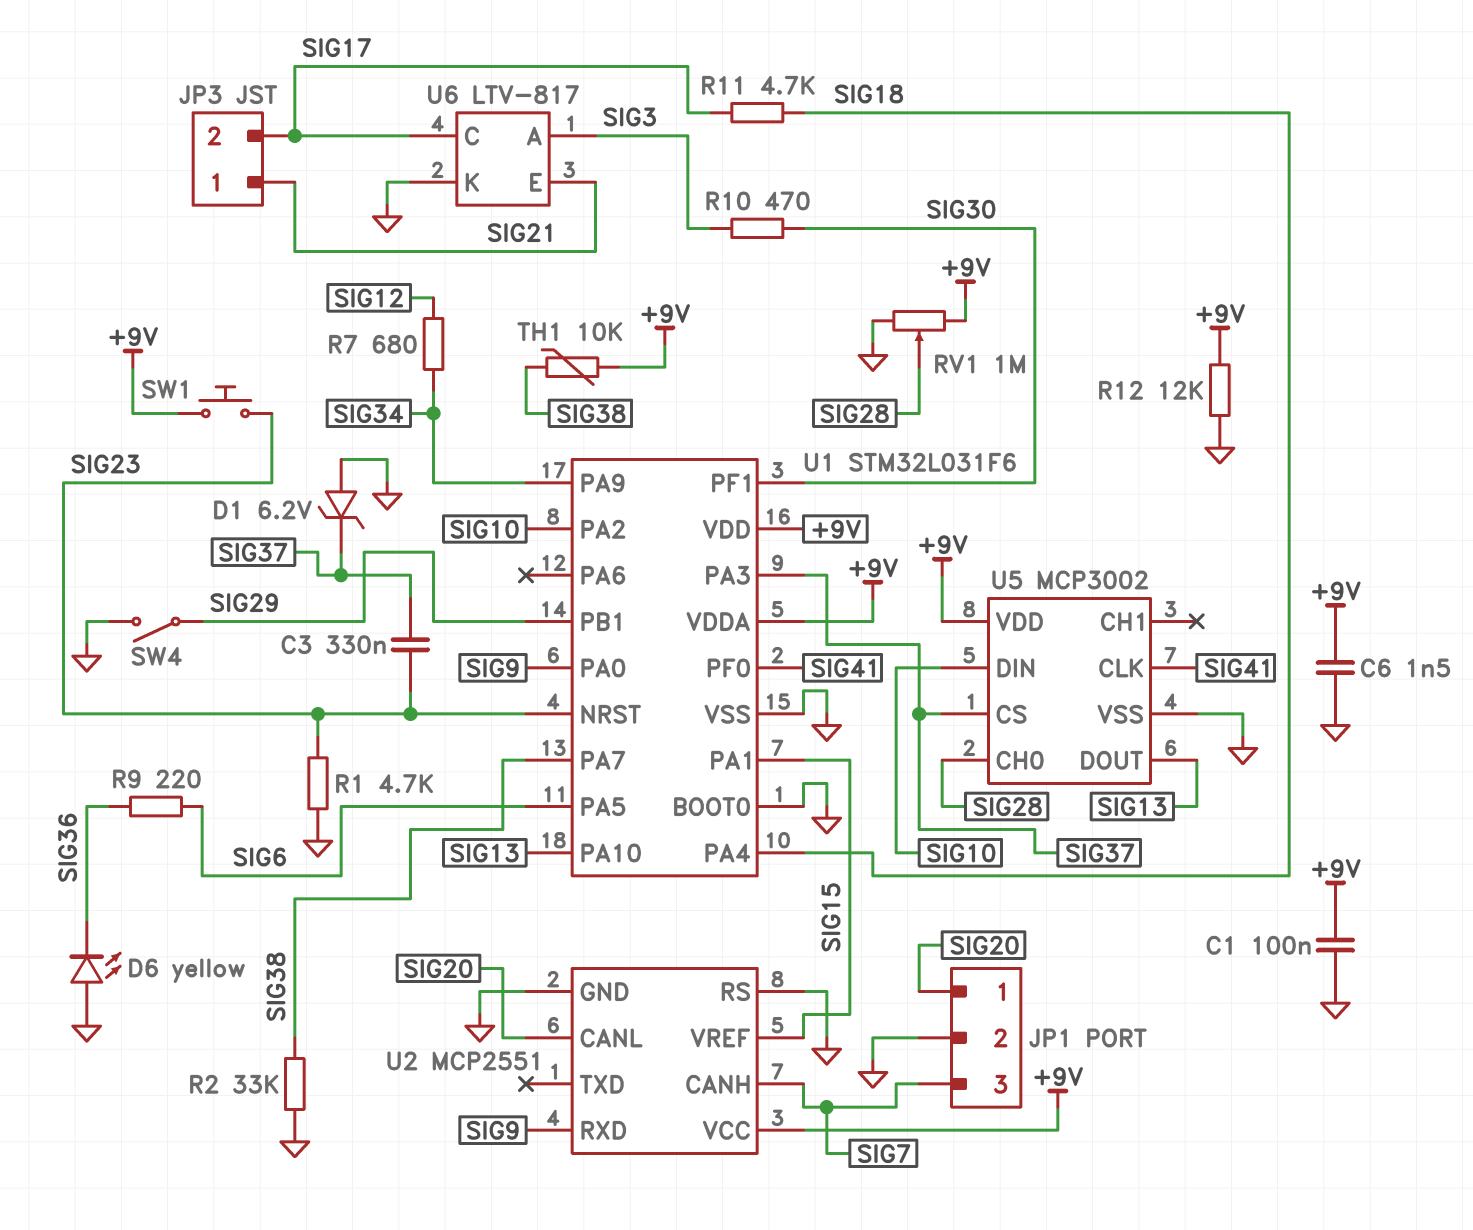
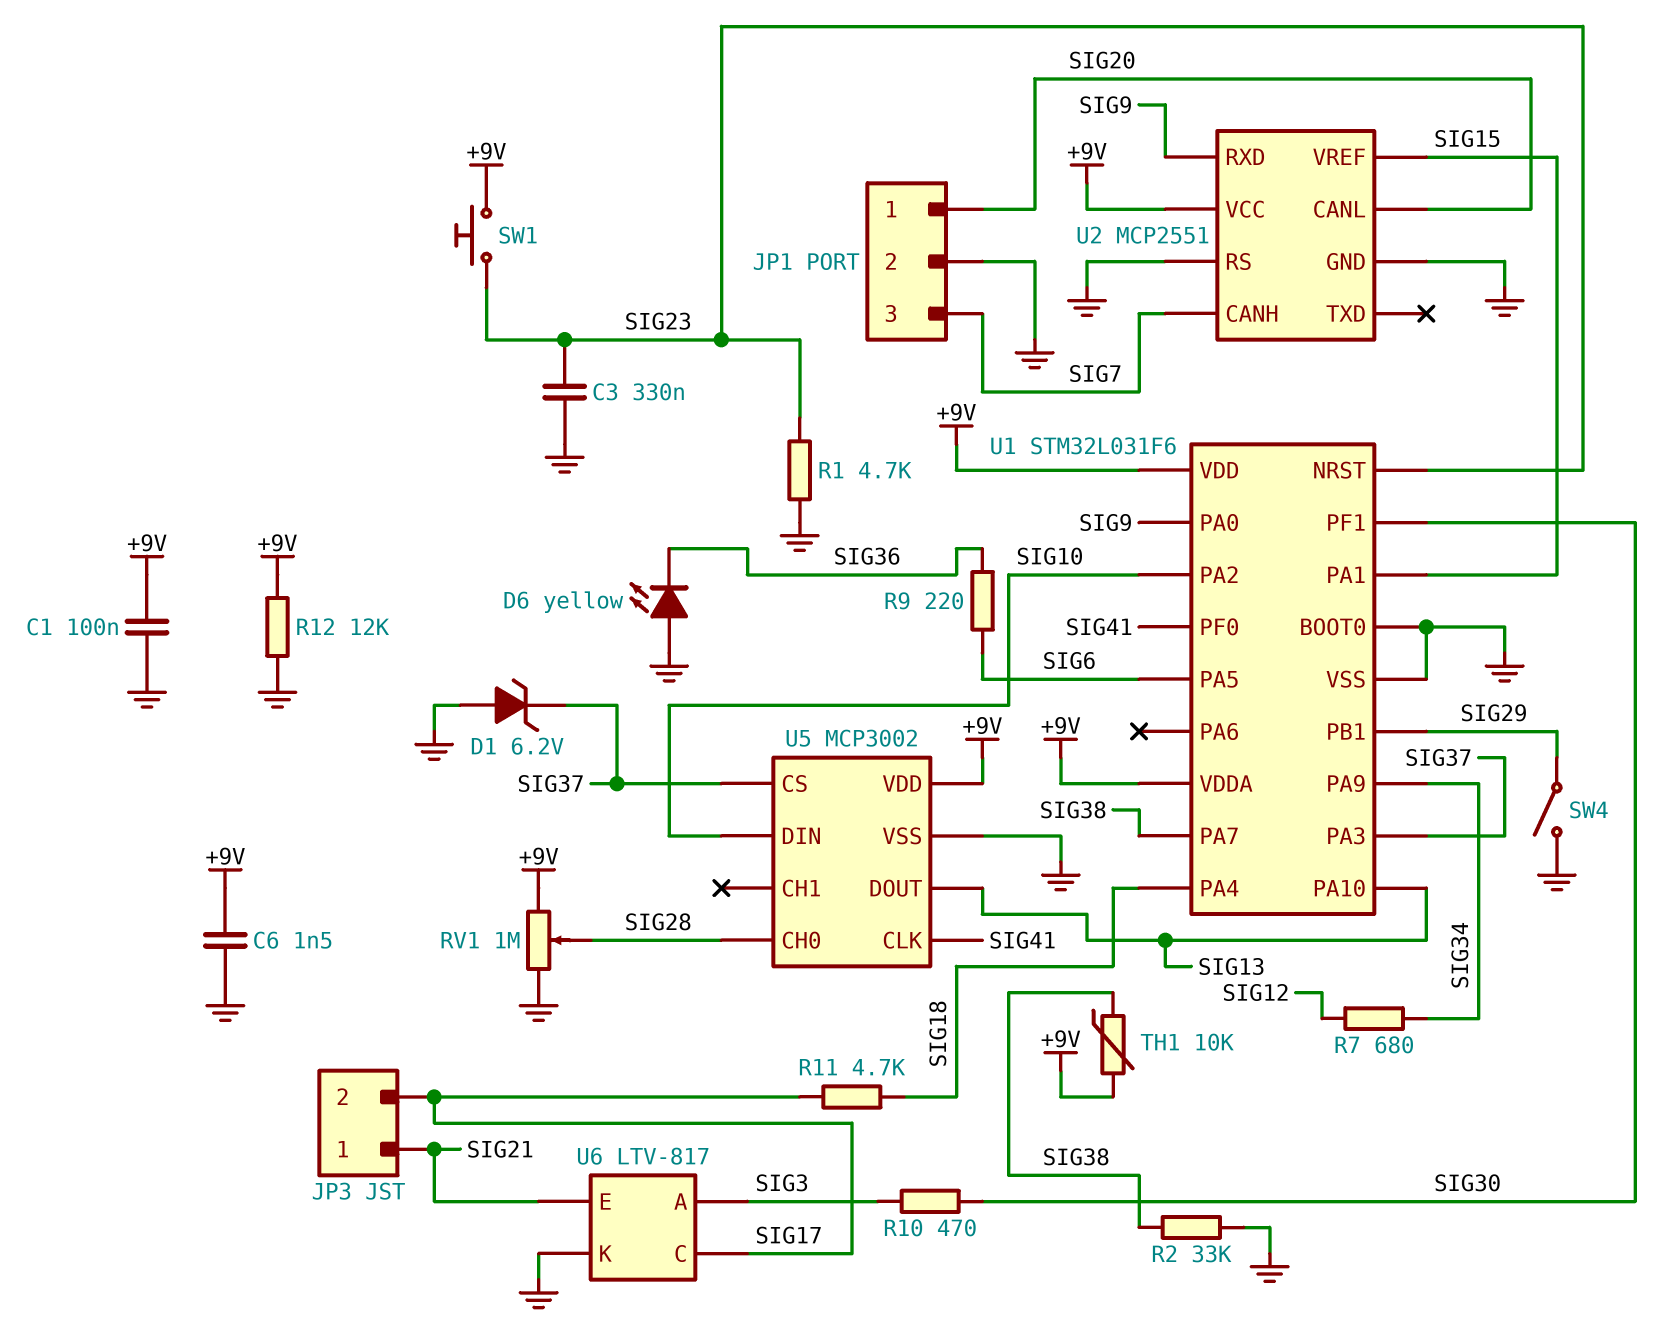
C3: 330nF (SIG23, SIG37) -> 330nF (GND, SIG23)

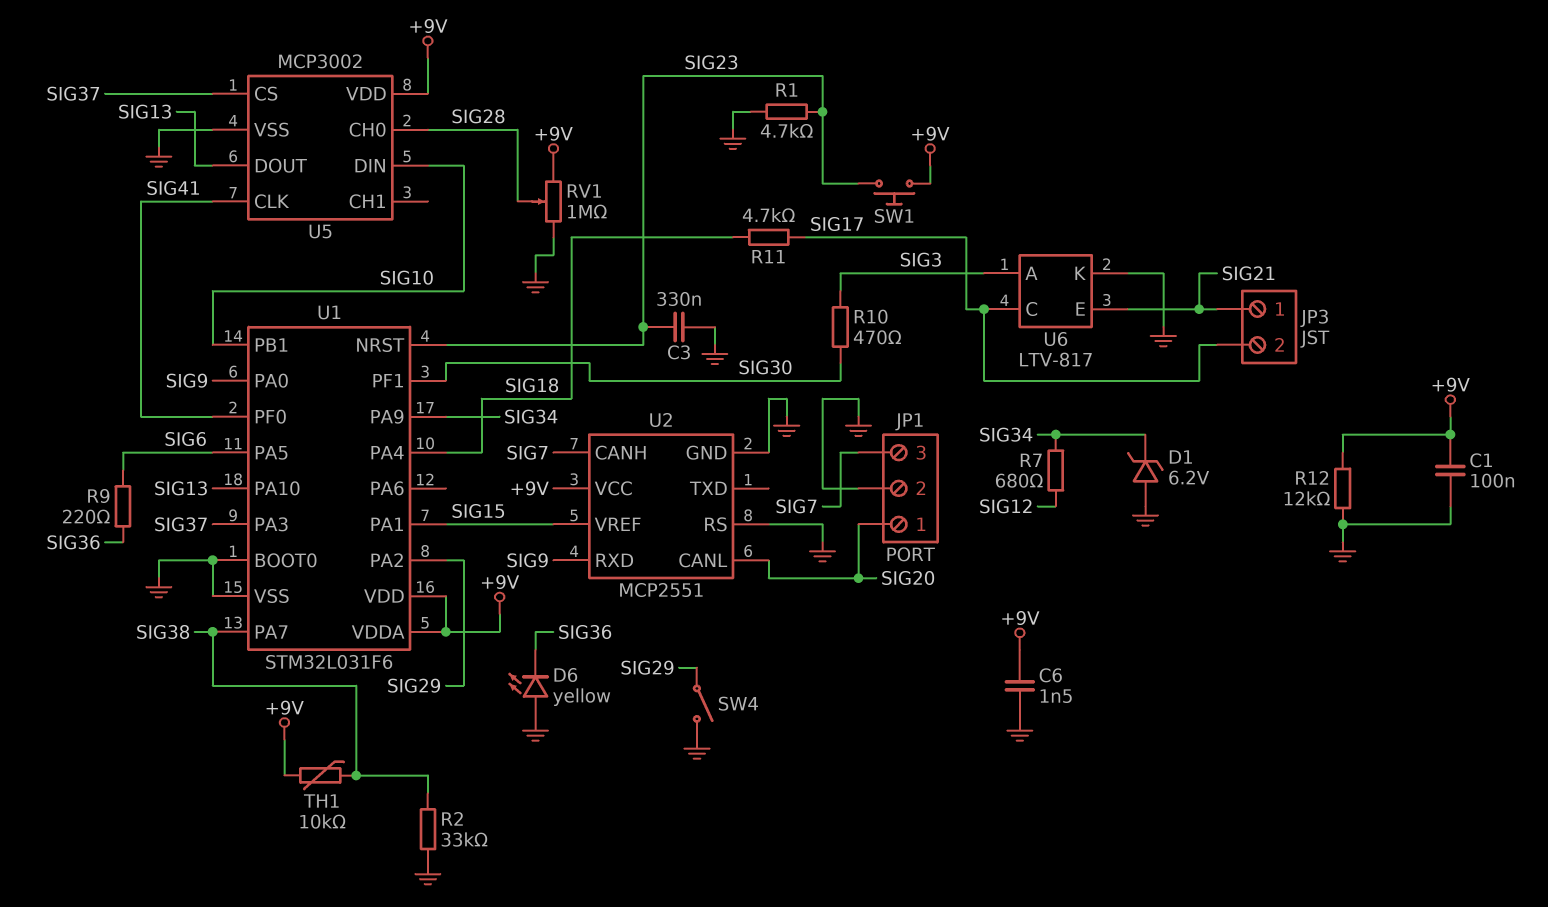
D1: zener 6.2V (A GND, K SIG37) -> zener 6.2V (A GND, K SIG34)
U1 pin PA2: SIG10 -> SIG29
U1 pin PB1: SIG29 -> SIG10

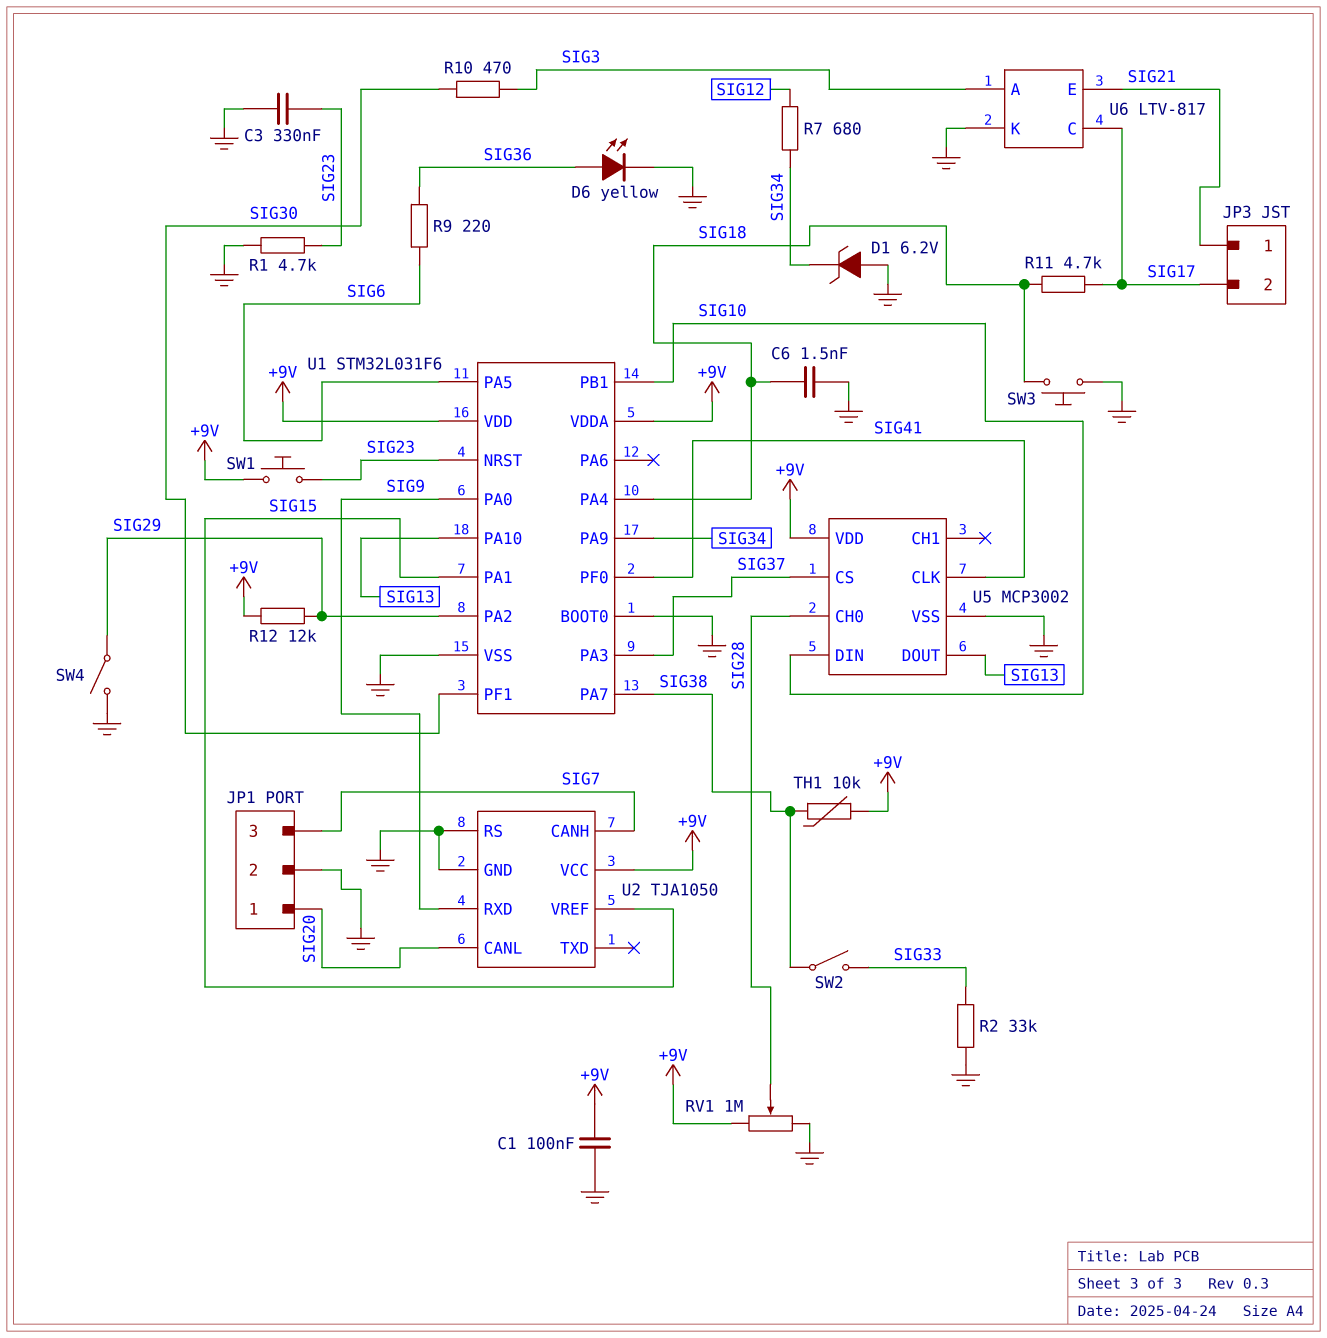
C6: 1.5nF (+9V, GND) -> 1.5nF (GND, SIG18)
D6: LED yellow (A GND, K SIG36) -> LED yellow (A SIG36, K GND)
R2: 33k (GND, SIG38) -> 33k (GND, SIG33)
R12: 12k (+9V, GND) -> 12k (+9V, SIG29)
SW2: none -> switch (SIG33, SIG38)
SW3: none -> button (GND, SIG18)
U2: MCP2551 -> TJA1050

